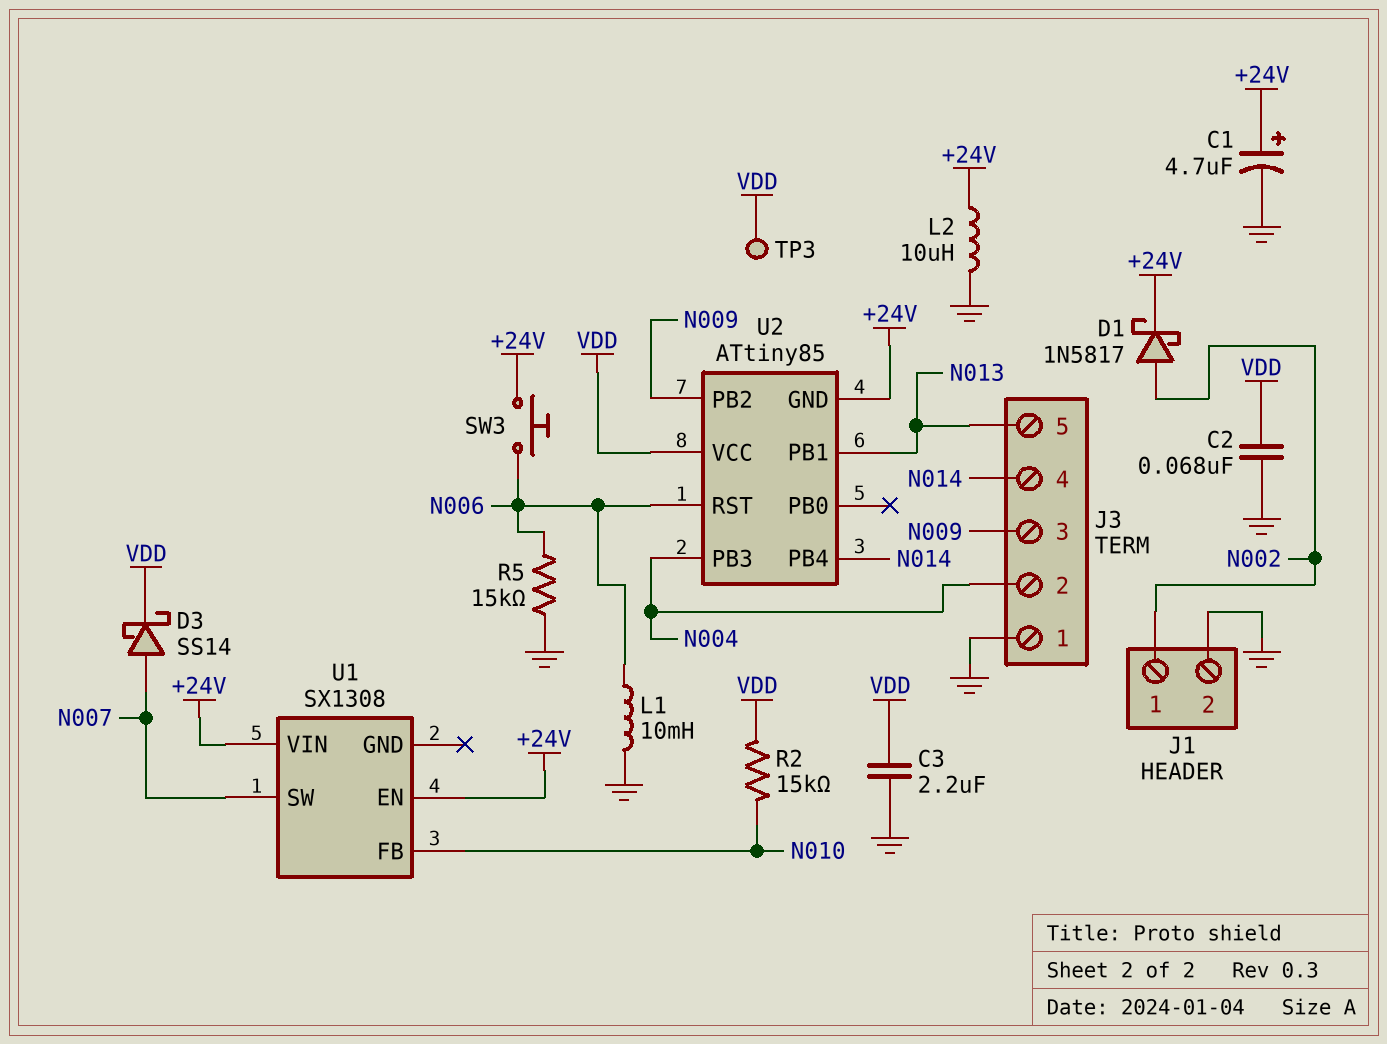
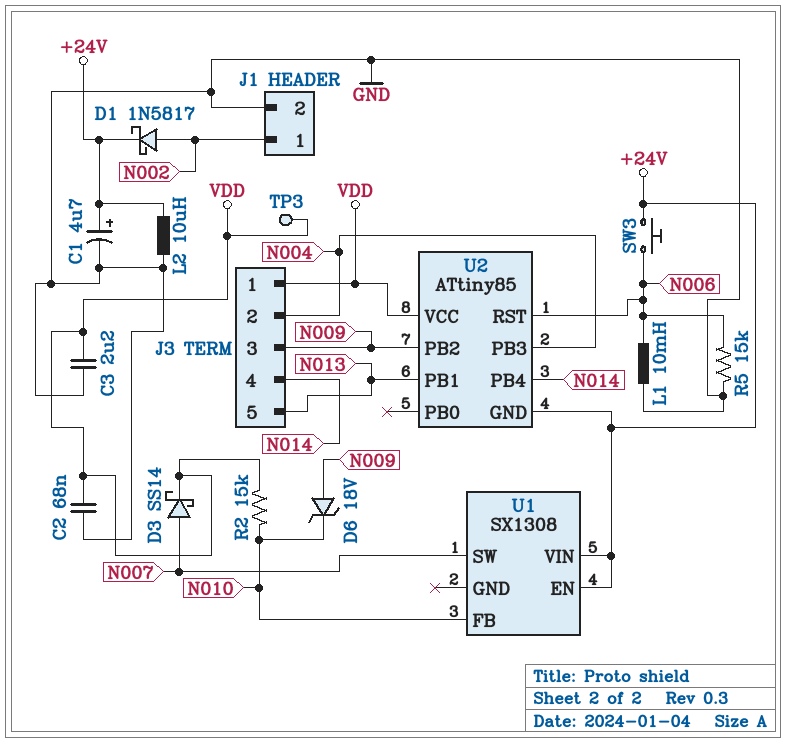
D6: none -> zener 18V (A N009, K N010)
J3 pin 1: GND -> VDD

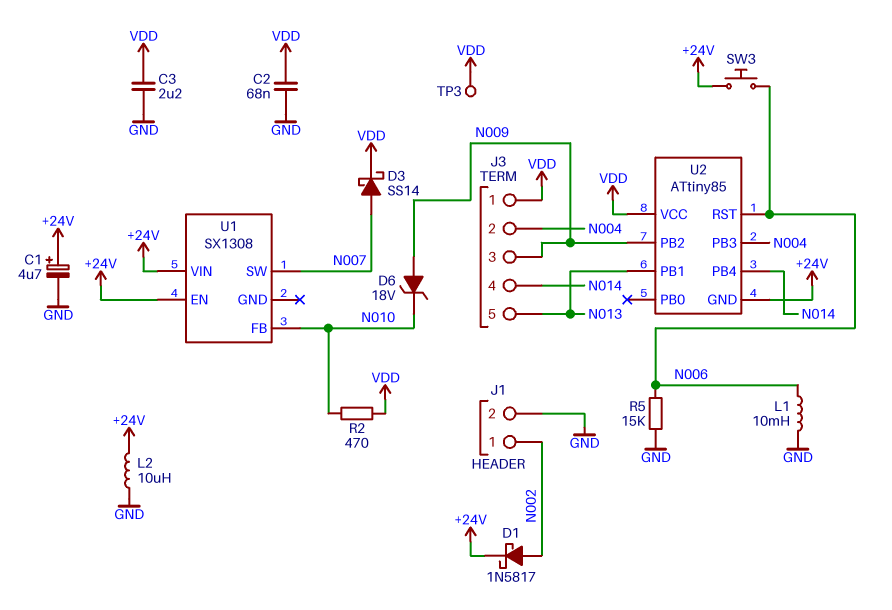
R2: 15k (N010, VDD) -> 470 (N010, VDD)

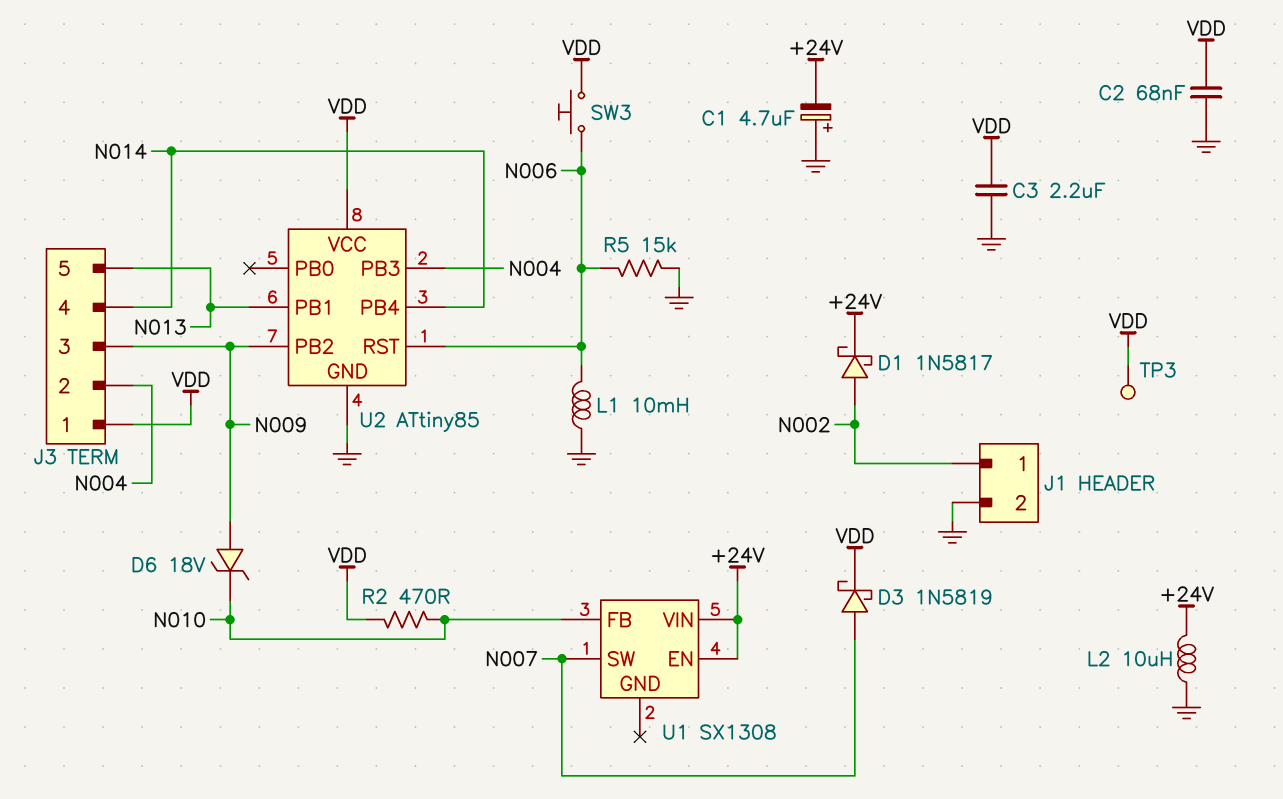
C1: 4.7uF (plus +24V, minus GND) -> 4.7uF (plus GND, minus +24V)
D3: schottky SS14 (A N007, K VDD) -> schottky 1N5819 (A N007, K VDD)
SW3: button (+24V, N006) -> button (N006, VDD)
U2 pin GND: +24V -> GND

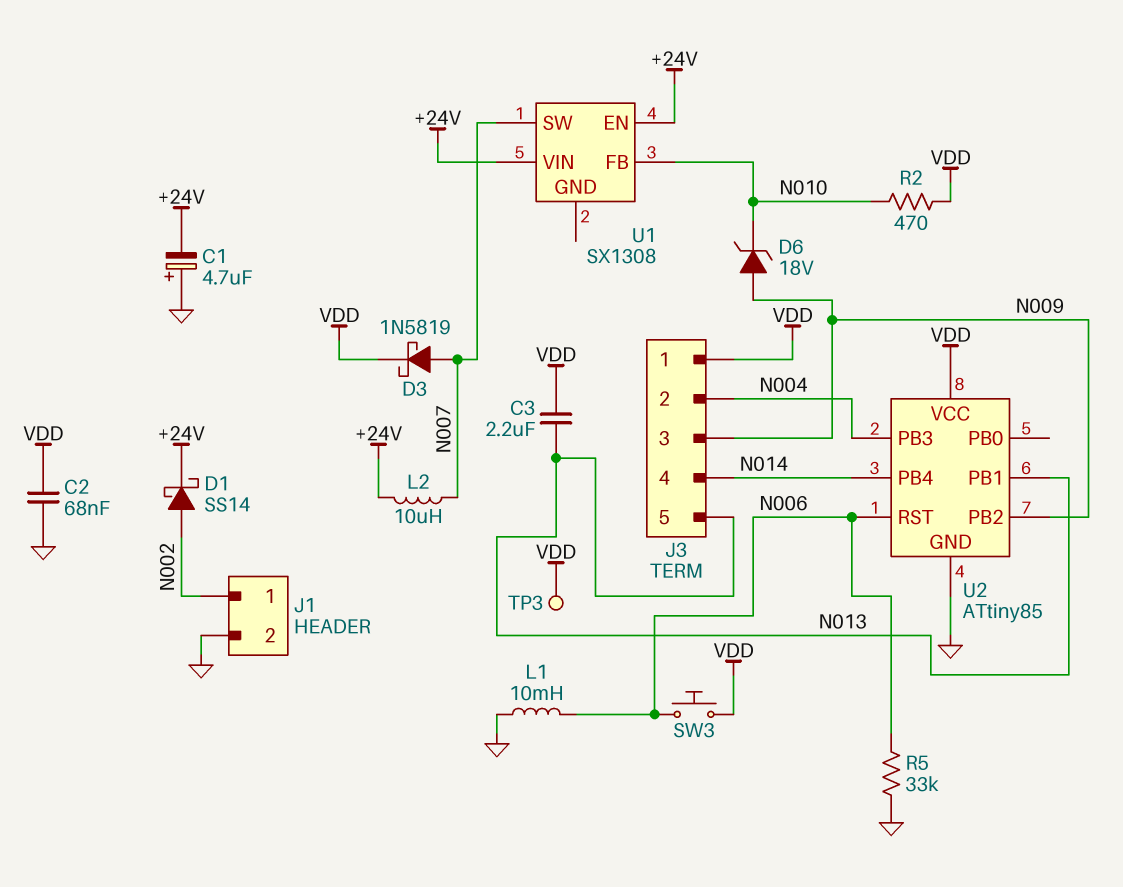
C3: 2.2uF (GND, VDD) -> 2.2uF (N013, VDD)
D1: schottky 1N5817 (A N002, K +24V) -> schottky SS14 (A N002, K +24V)
L2: 10uH (+24V, GND) -> 10uH (+24V, N007)
R5: 15k (GND, N006) -> 33k (GND, N006)

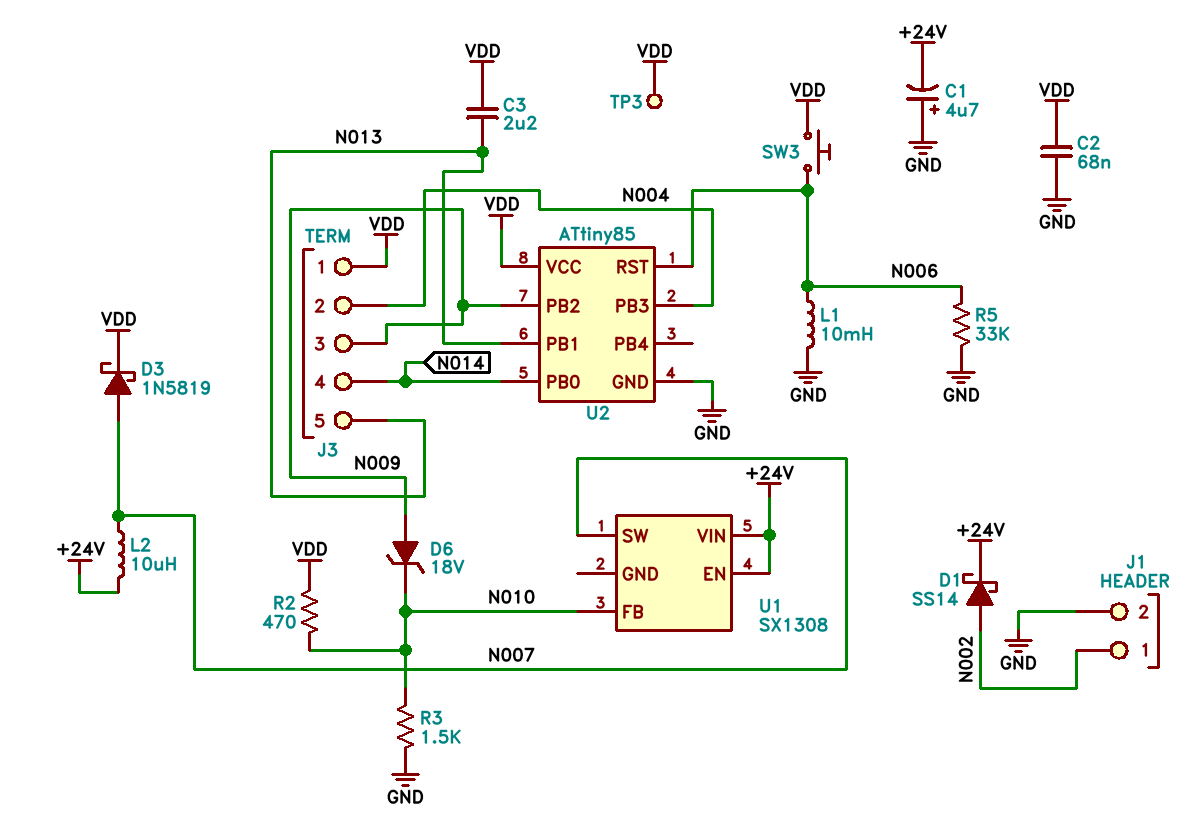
R3: none -> 1.5k (GND, N010)
U2 pin PB0: none -> N014
U2 pin PB4: N014 -> none

